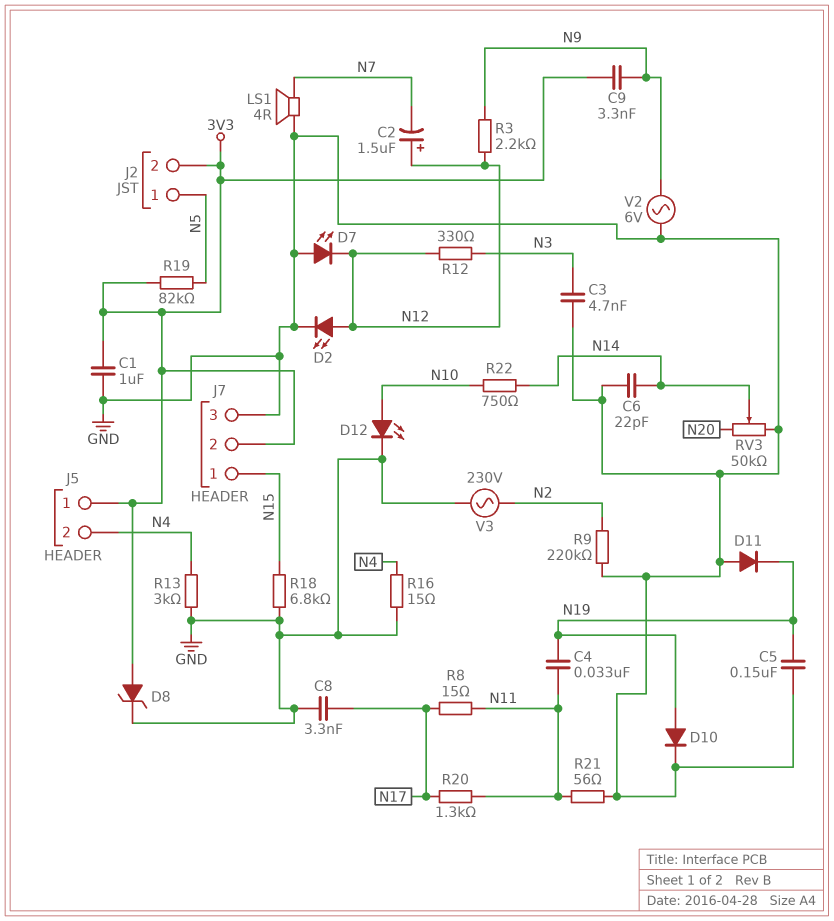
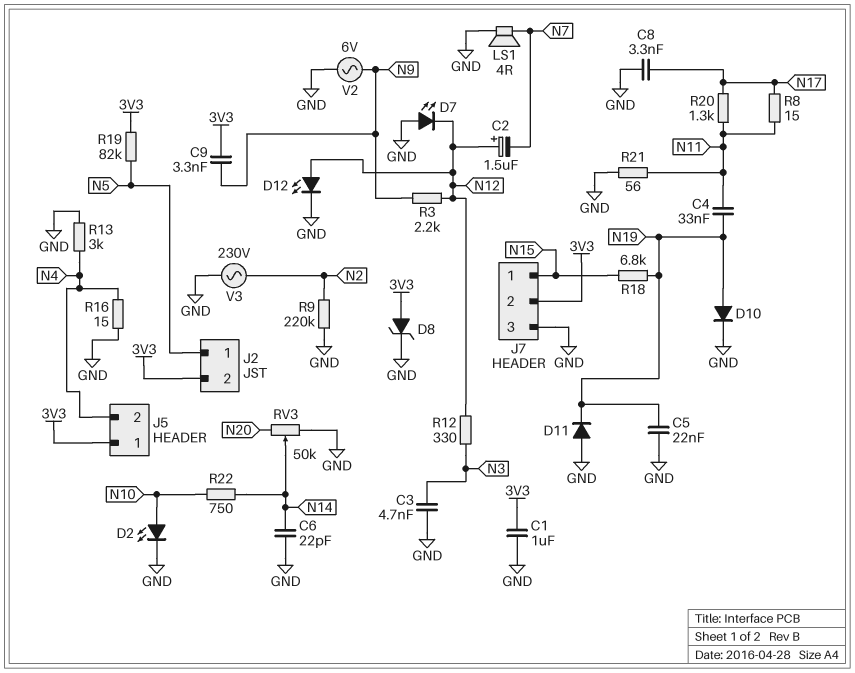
C5: 150nF (GND, N19) -> 22nF (GND, N19)
D2: LED (A N12, K GND) -> LED (A N10, K GND)
D12: LED (A N10, K GND) -> LED (A N12, K GND)
R18: 6.8k (GND, N15) -> 6.8k (N15, N19)

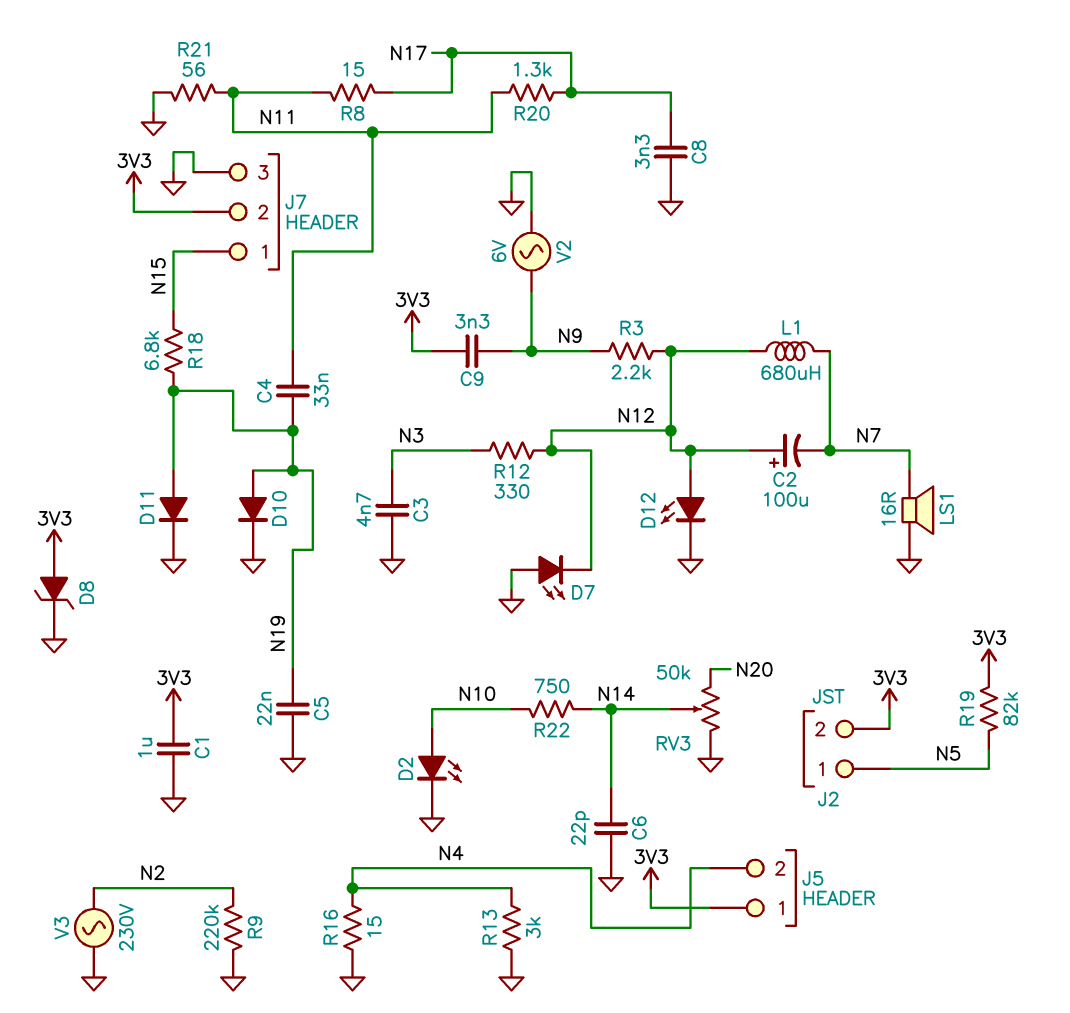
C2: 1.5uF (plus N12, minus N7) -> 100uF (plus N12, minus N7)
D11: diode (A GND, K N19) -> diode (A N19, K GND)
L1: none -> 680uH (N7, N12)
LS1: speaker 4R (GND, N7) -> speaker 16R (GND, N7)

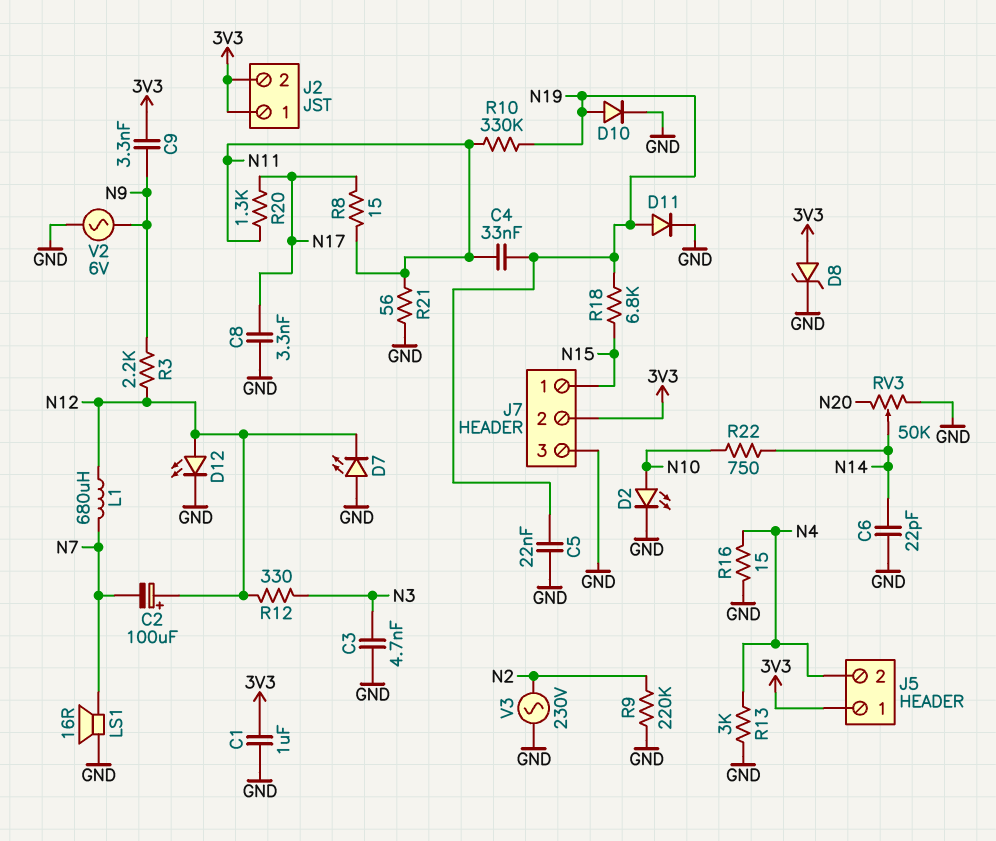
J2 pin 1: N5 -> 3V3
R10: none -> 330k (N11, N19)
R19: 82k (3V3, N5) -> none

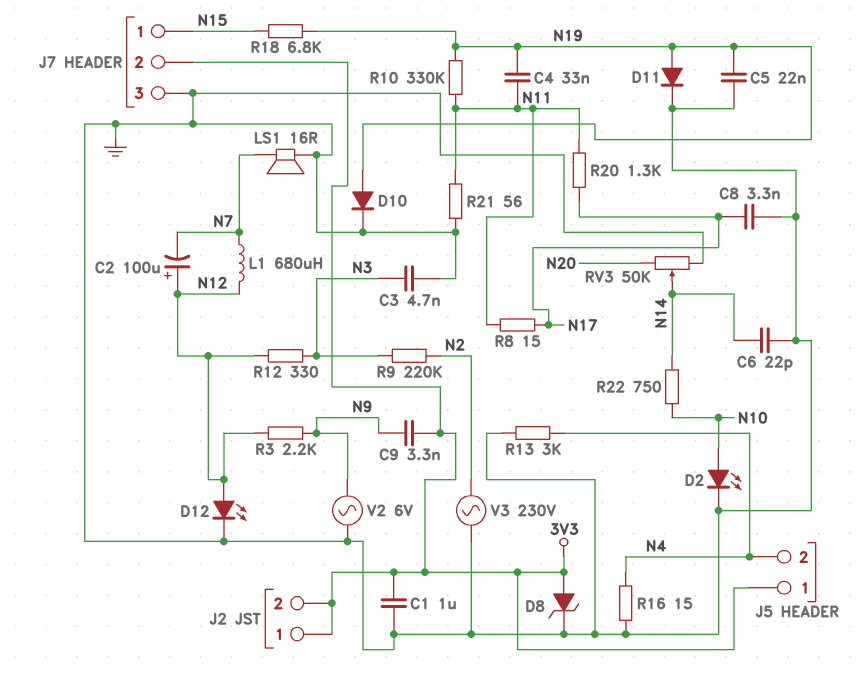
D7: LED (A GND, K N12) -> none
R9: 220k (GND, N2) -> 220k (N2, N3)

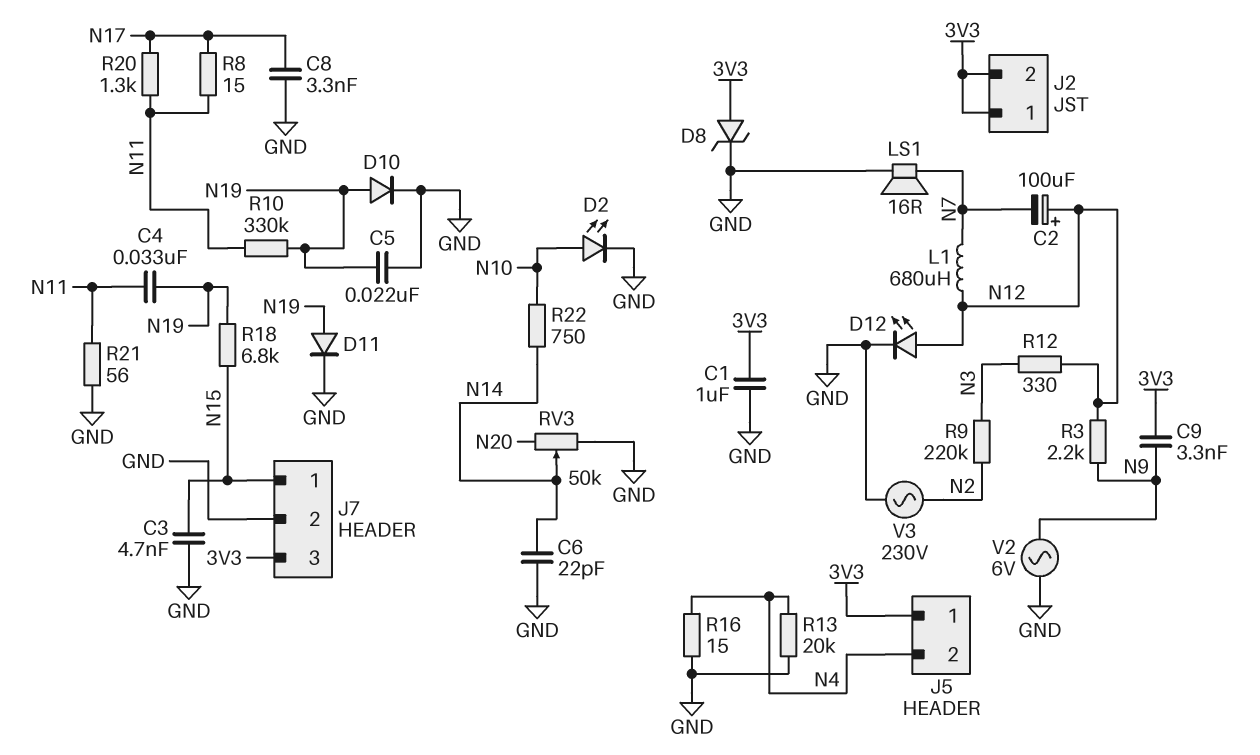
C3: 4.7nF (GND, N3) -> 4.7nF (GND, N15)
J7 pin 2: 3V3 -> GND
J7 pin 3: GND -> 3V3
R13: 3k (GND, N4) -> 20k (GND, N4)

